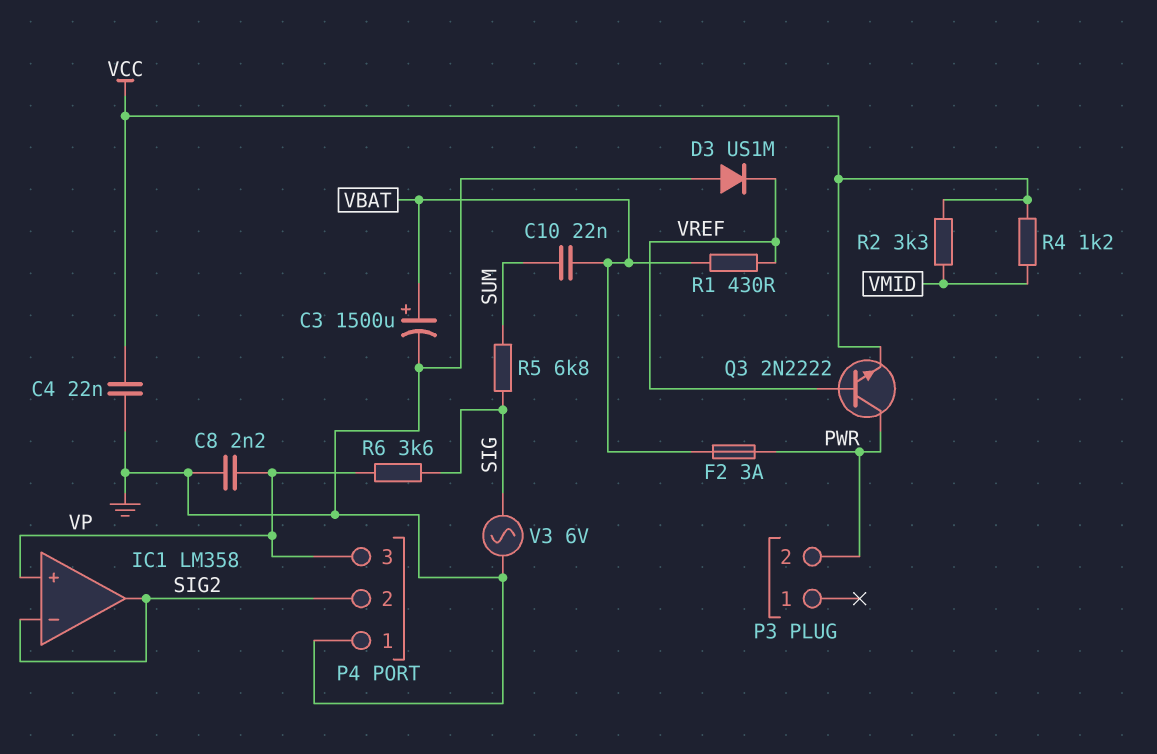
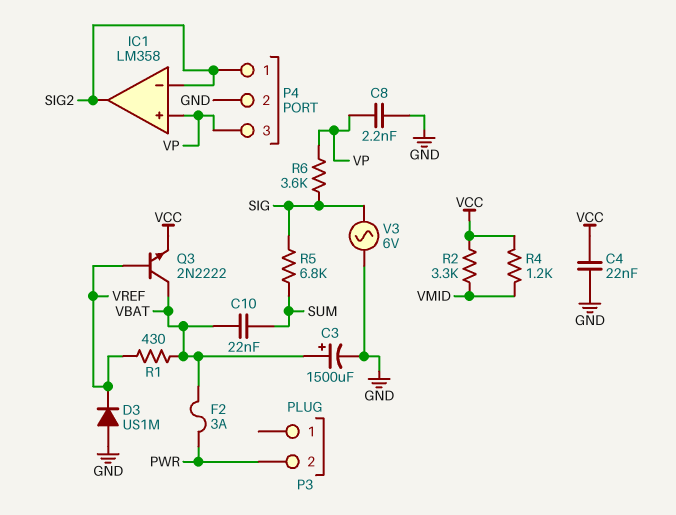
P4 pin 1: GND -> SIG2
P4 pin 2: SIG2 -> GND
Q3: NPN 2N2222 (B VREF, C PWR, E VCC) -> NPN 2N2222 (B VREF, C VBAT, E VCC)

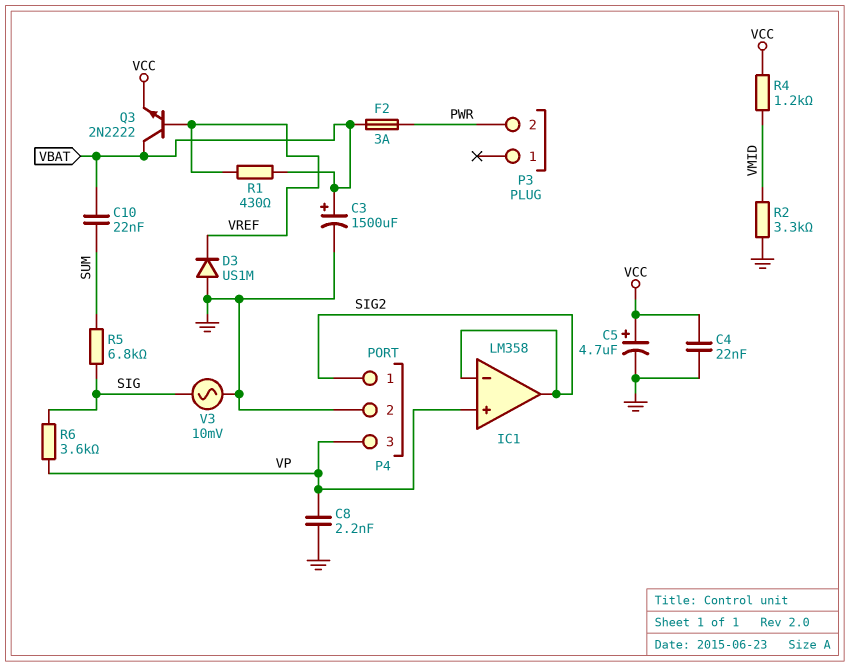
C5: none -> 4.7uF (plus VCC, minus GND)
R2: 3.3k (VCC, VMID) -> 3.3k (GND, VMID)
V3: AC 6V (GND, SIG) -> AC 10mV (GND, SIG)

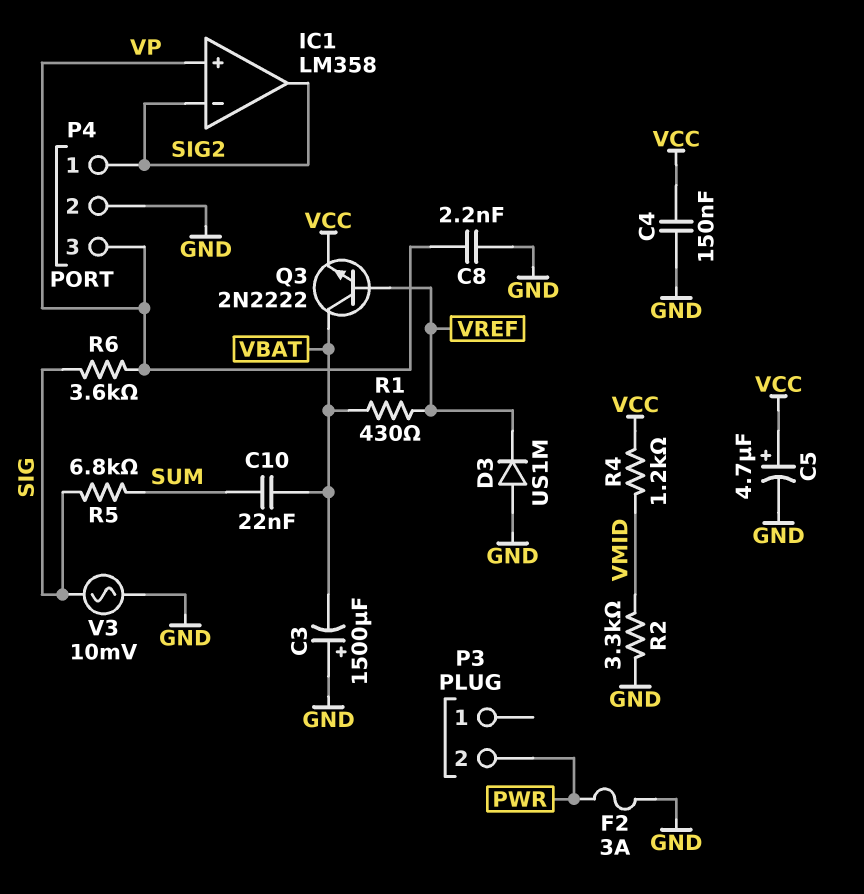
C3: 1500uF (plus VBAT, minus GND) -> 1500uF (plus GND, minus VBAT)
C4: 22nF (GND, VCC) -> 150nF (GND, VCC)
F2: 3A (PWR, VBAT) -> 3A (GND, PWR)

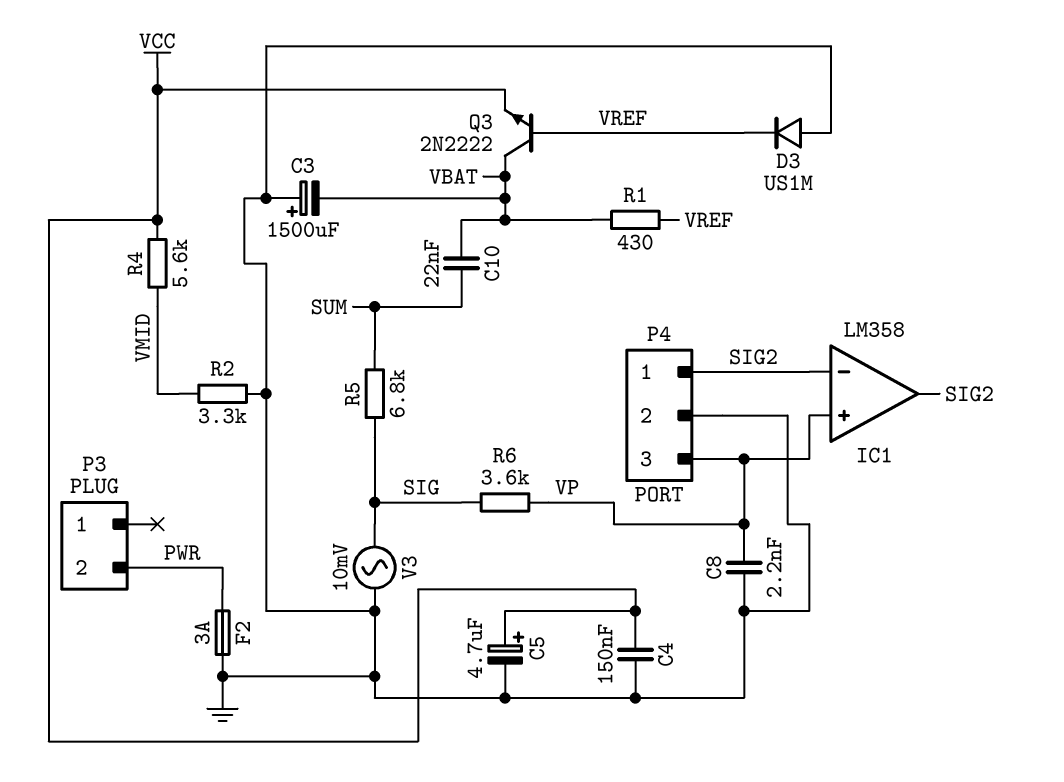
R4: 1.2k (VCC, VMID) -> 5.6k (VCC, VMID)

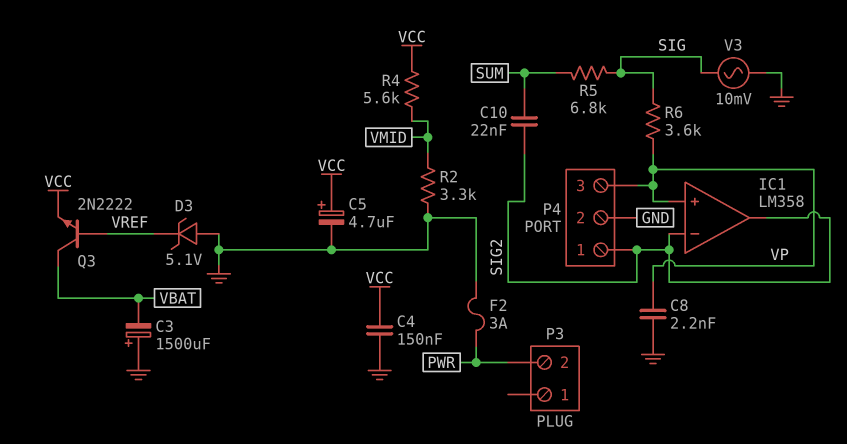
C10: 22nF (SUM, VBAT) -> 22nF (SIG2, SUM)
D3: diode US1M (A GND, K VREF) -> zener 5.1V (A GND, K VREF)
R1: 430 (VBAT, VREF) -> none

